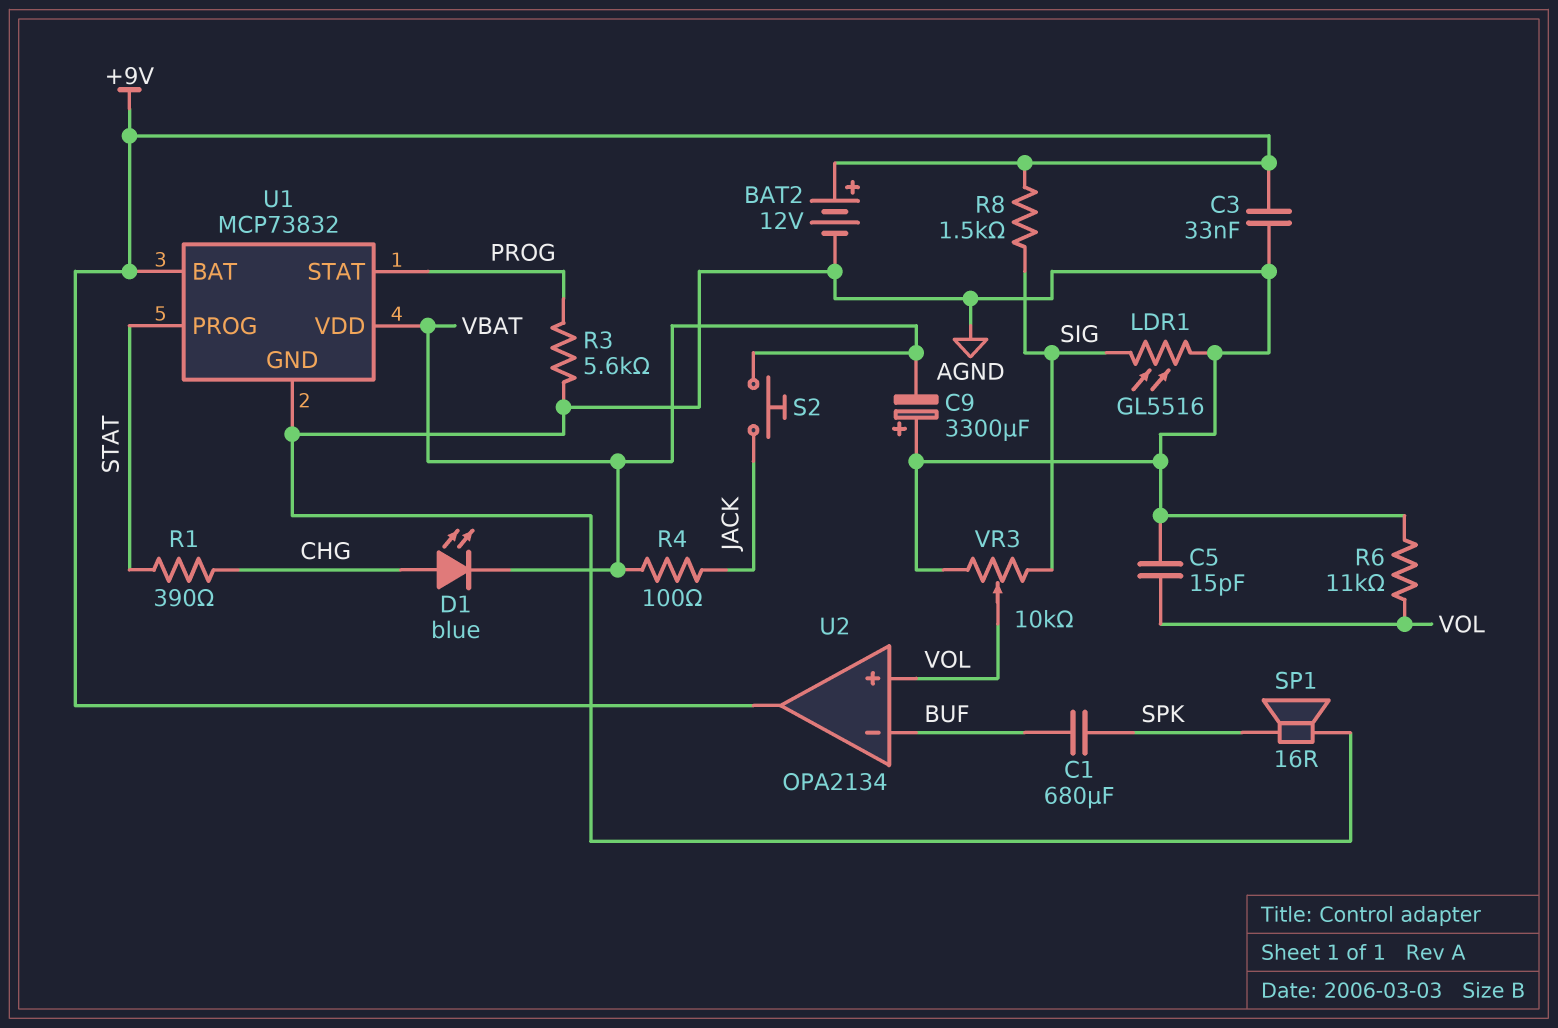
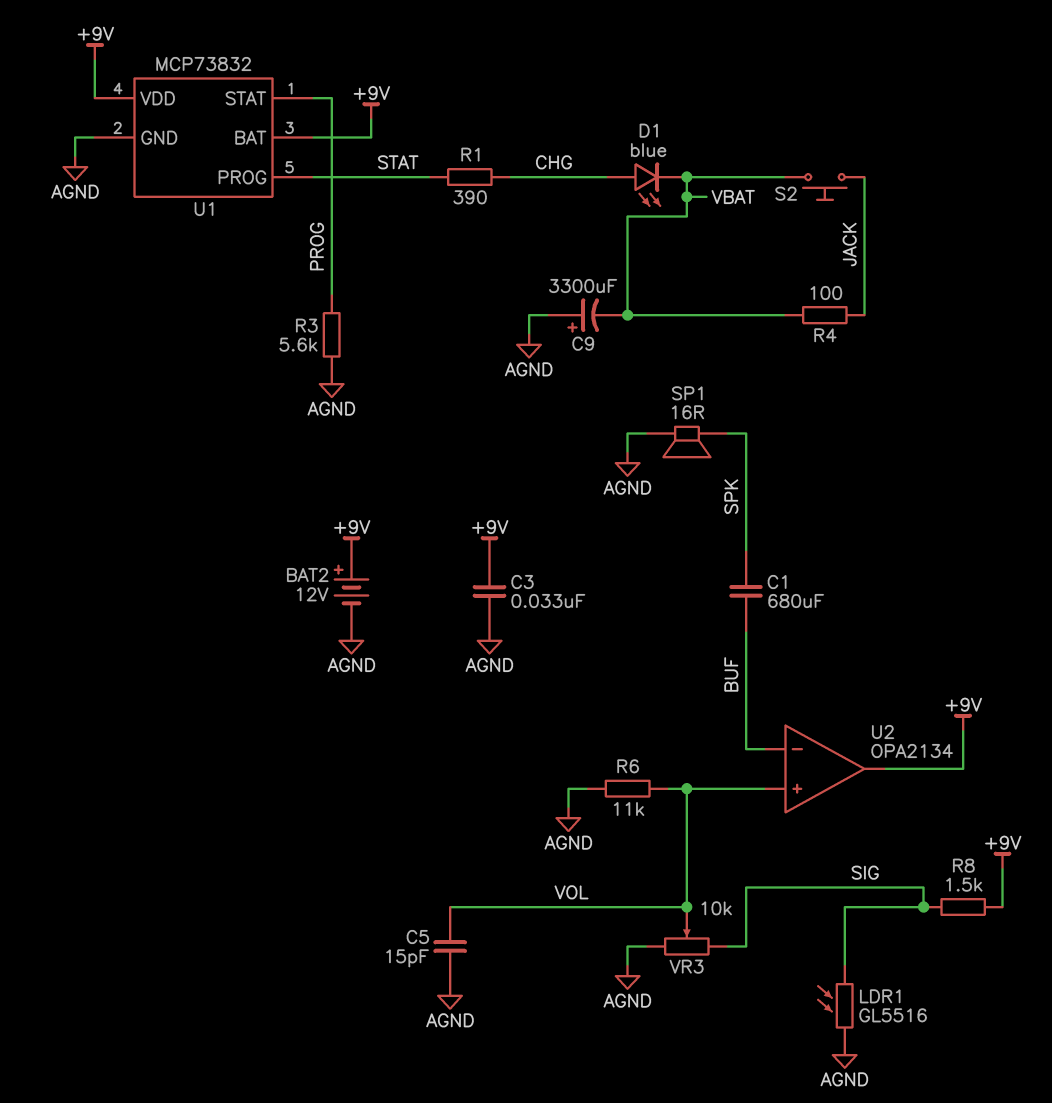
U1 pin VDD: VBAT -> +9V

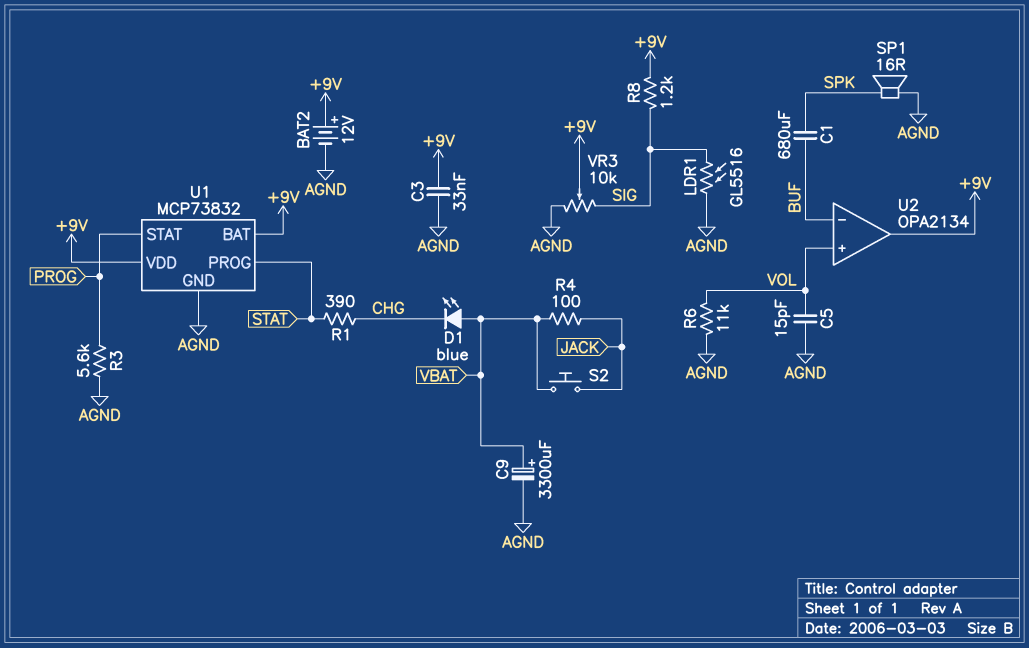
C9: 3300uF (plus AGND, minus VBAT) -> 3300uF (plus VBAT, minus AGND)
D1: LED blue (A CHG, K VBAT) -> LED blue (A VBAT, K CHG)
R8: 1.5k (+9V, SIG) -> 1.2k (+9V, SIG)
VR3: 10k (AGND, SIG, wiper VOL) -> 10k (AGND, SIG, wiper +9V)

